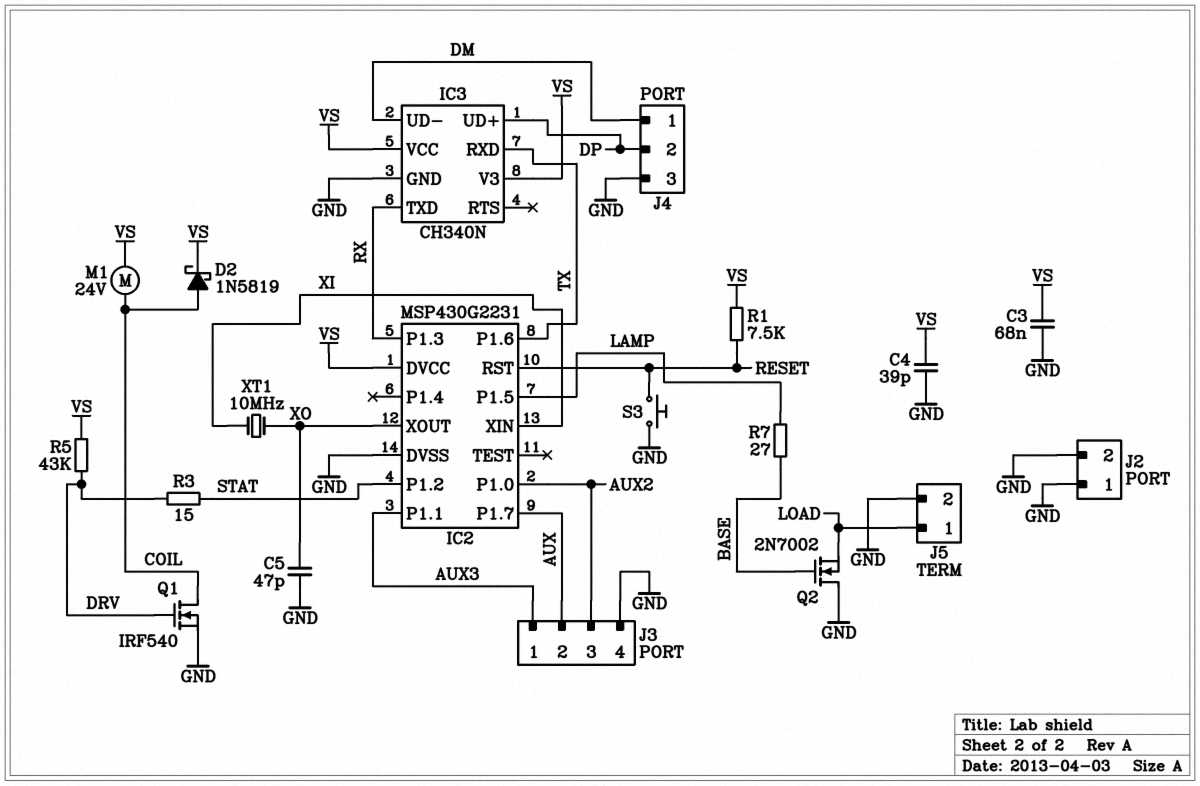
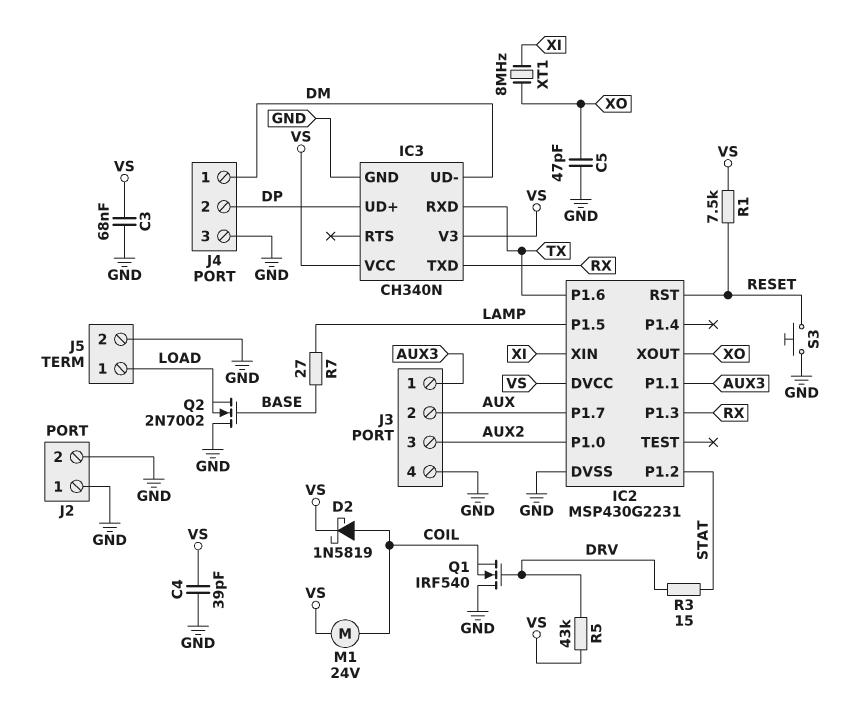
Q1: NMOS IRF540 (G DRV, D COIL, S GND) -> NMOS IRF540 (G DRV, D GND, S COIL)
XT1: 10MHz (XI, XO) -> 8MHz (XI, XO)

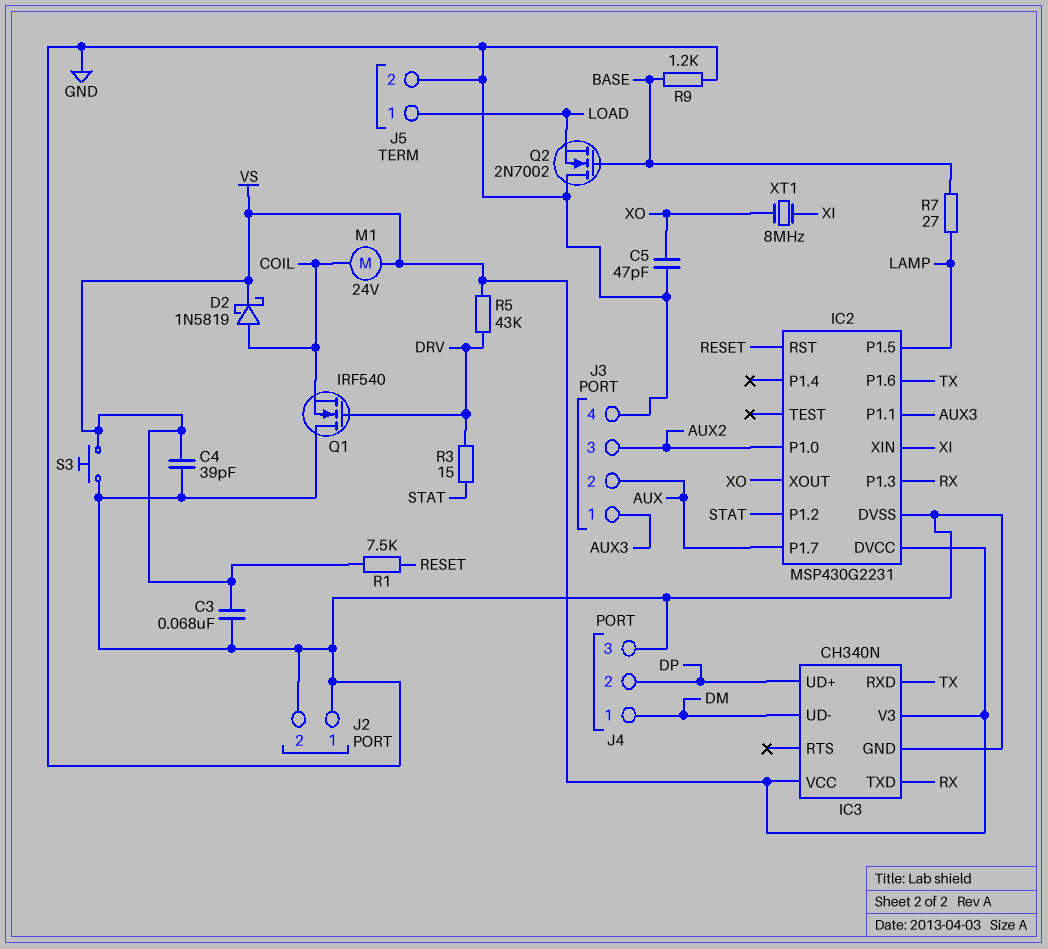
R9: none -> 1.2k (BASE, GND)
S3: button (GND, RESET) -> button (GND, VS)

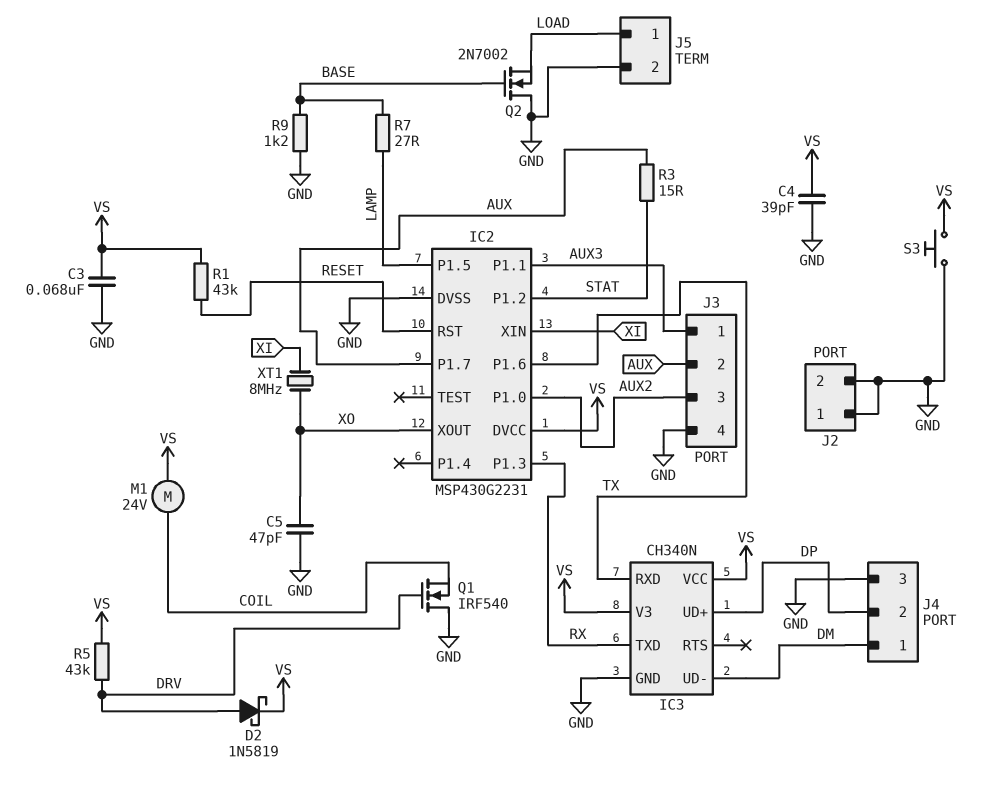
D2: schottky 1N5819 (A COIL, K VS) -> schottky 1N5819 (A DRV, K VS)
R1: 7.5k (RESET, VS) -> 43k (RESET, VS)
R3: 15 (DRV, STAT) -> 15 (AUX, STAT)

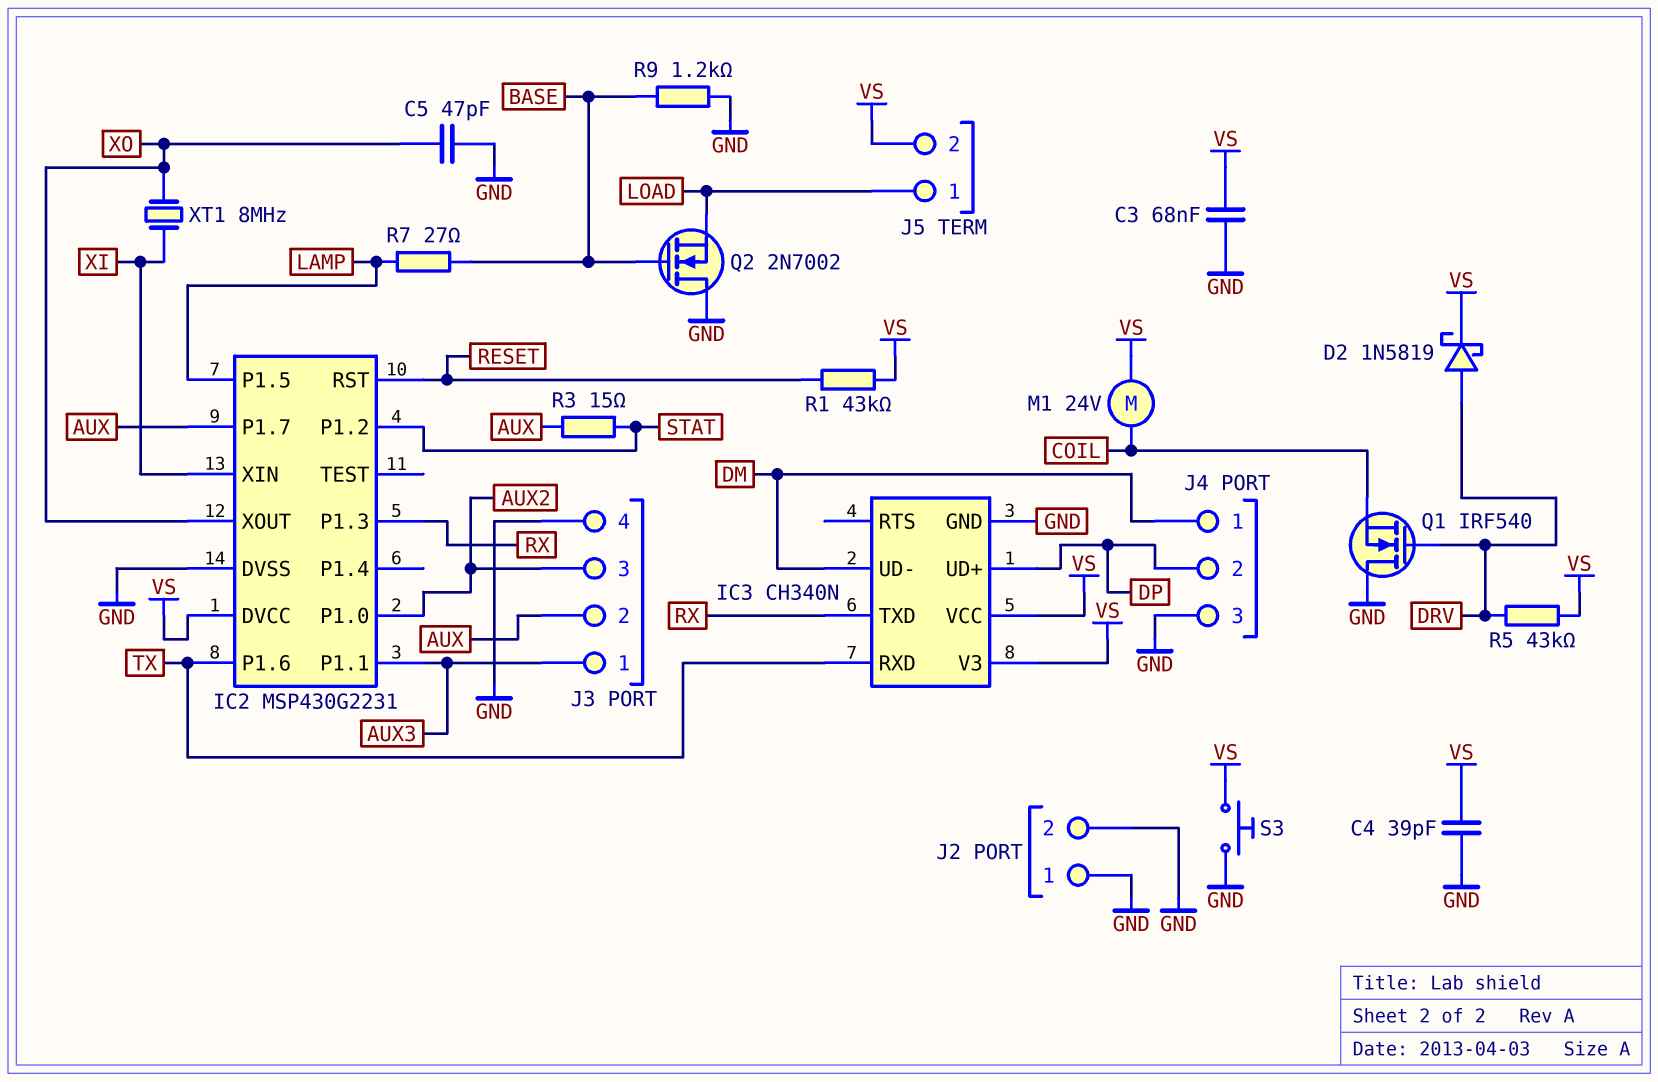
J5 pin 2: GND -> VS

